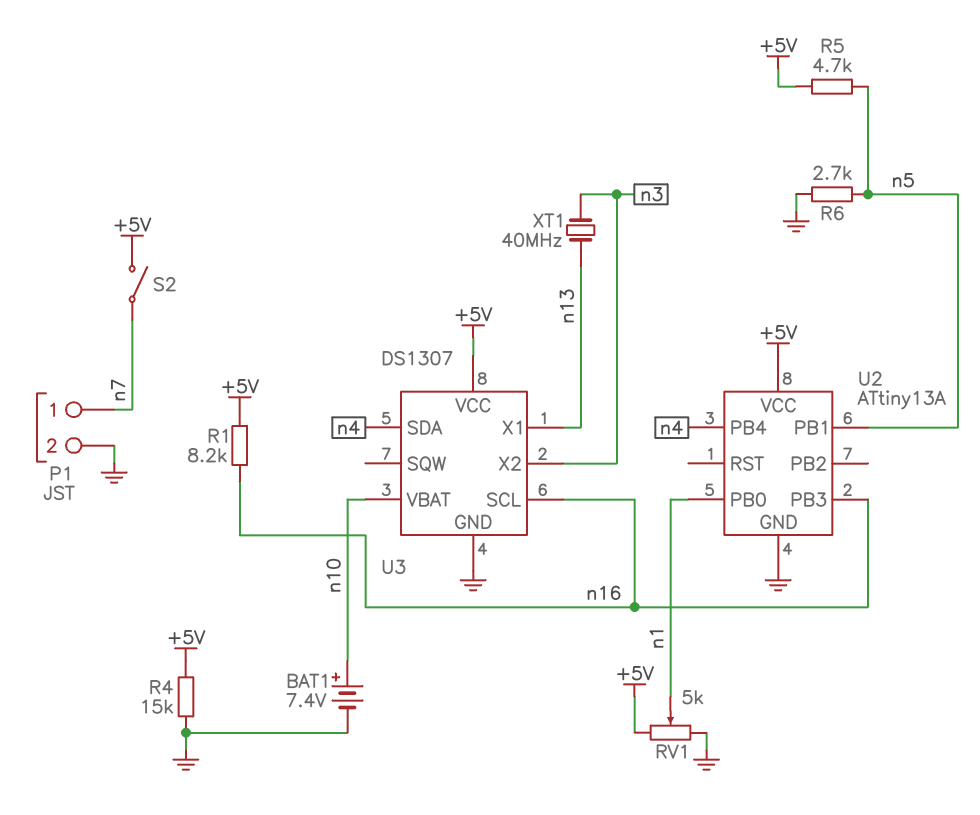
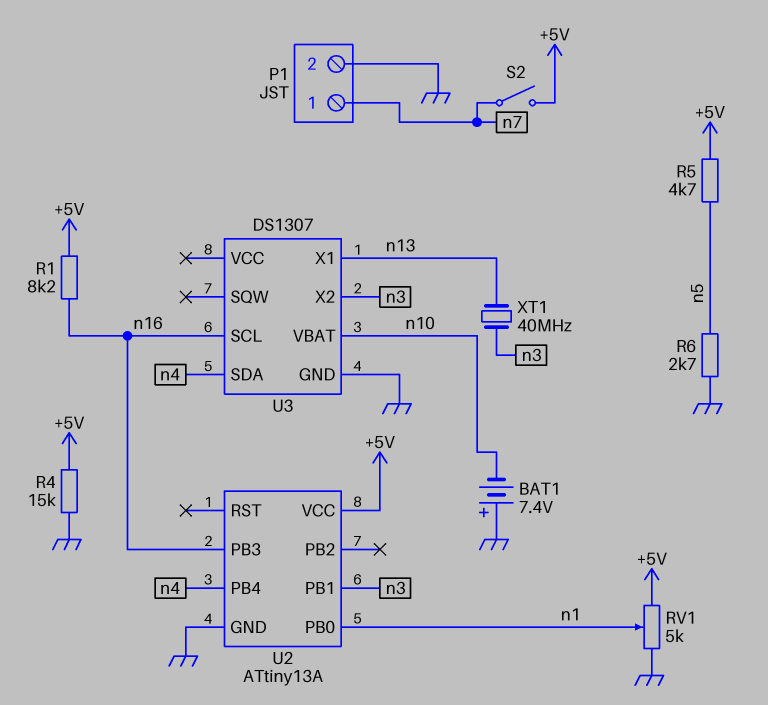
BAT1: 7.4V (plus n10, minus GND) -> 7.4V (plus GND, minus n10)
U2 pin PB1: n5 -> n3
U3 pin VCC: +5V -> none

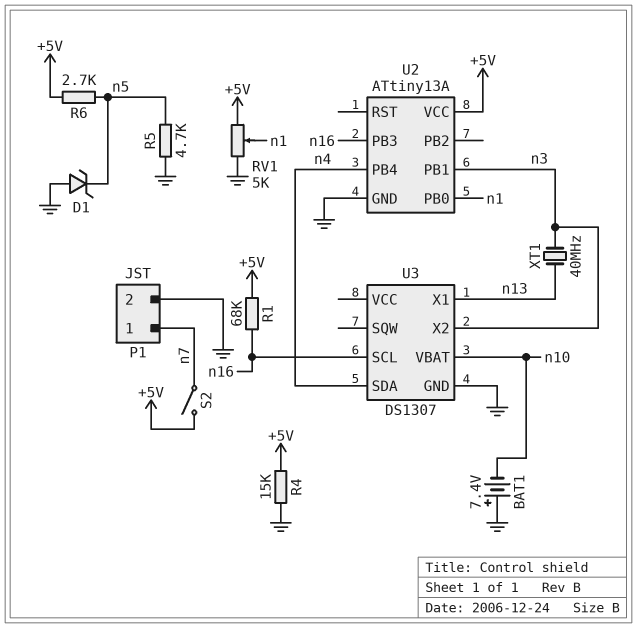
D1: none -> zener (A GND, K n5)
R1: 8.2k (+5V, n16) -> 68k (+5V, n16)
R5: 4.7k (+5V, n5) -> 4.7k (GND, n5)
R6: 2.7k (GND, n5) -> 2.7k (+5V, n5)

